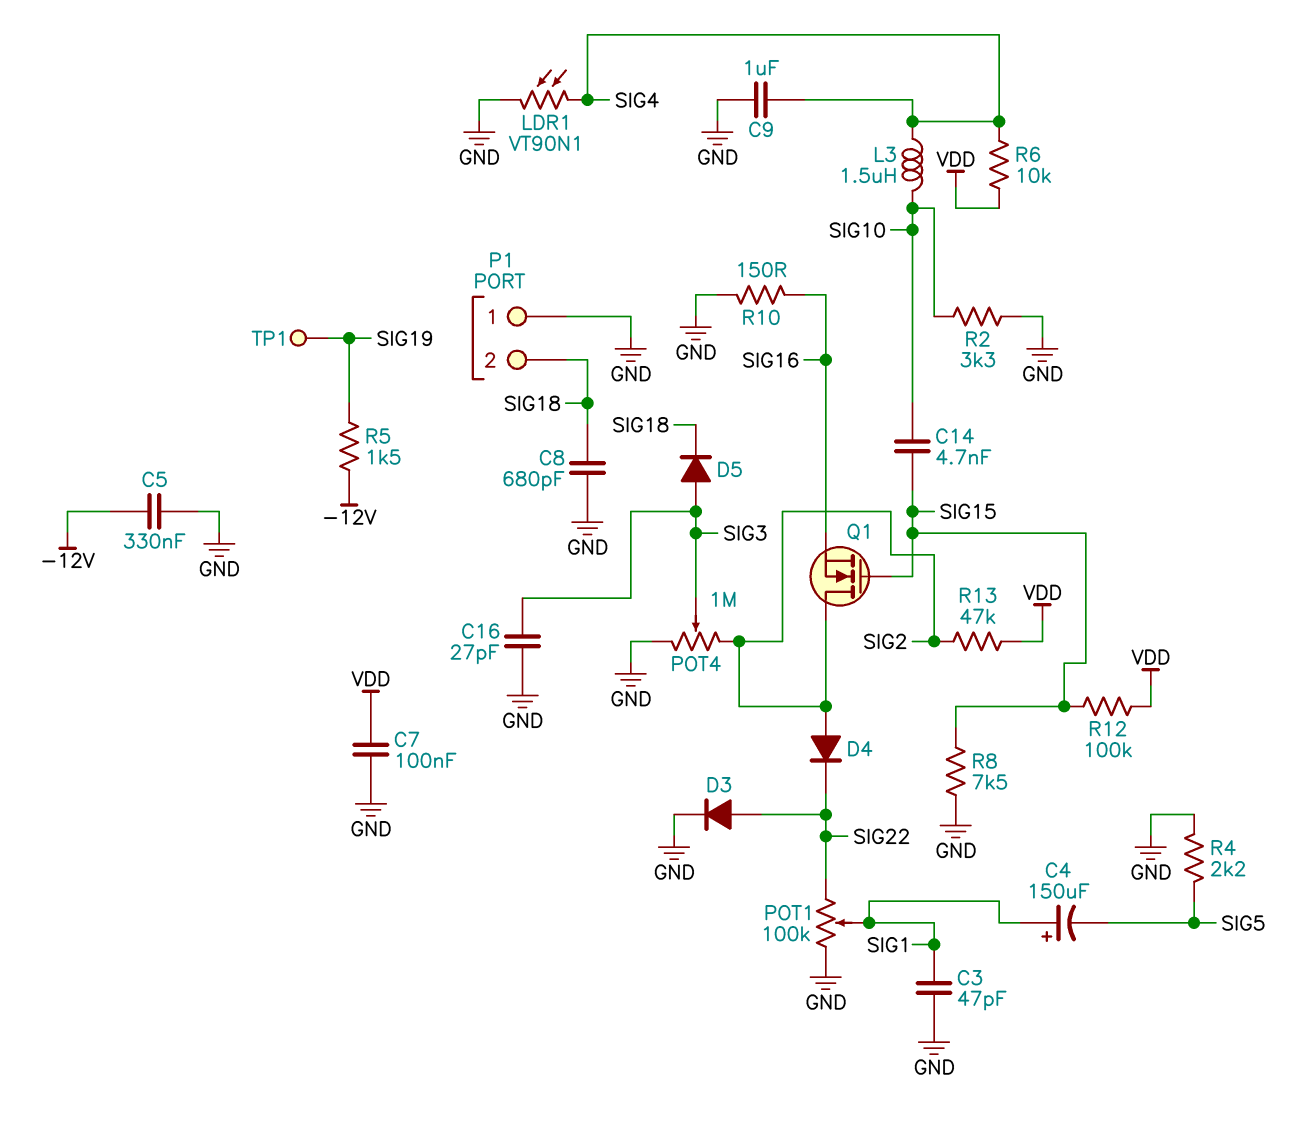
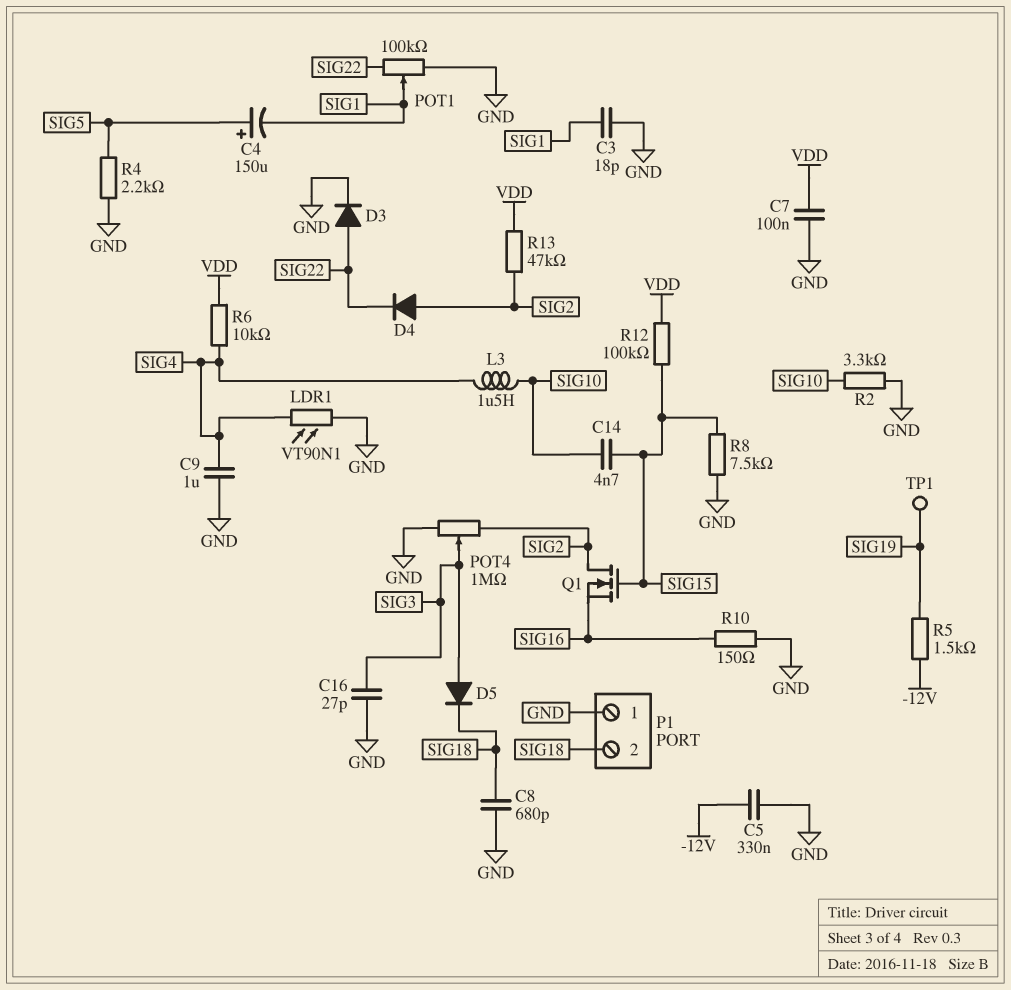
C3: 47pF (GND, SIG1) -> 18pF (GND, SIG1)
C4: 150uF (plus SIG1, minus SIG5) -> 150uF (plus SIG5, minus SIG1)

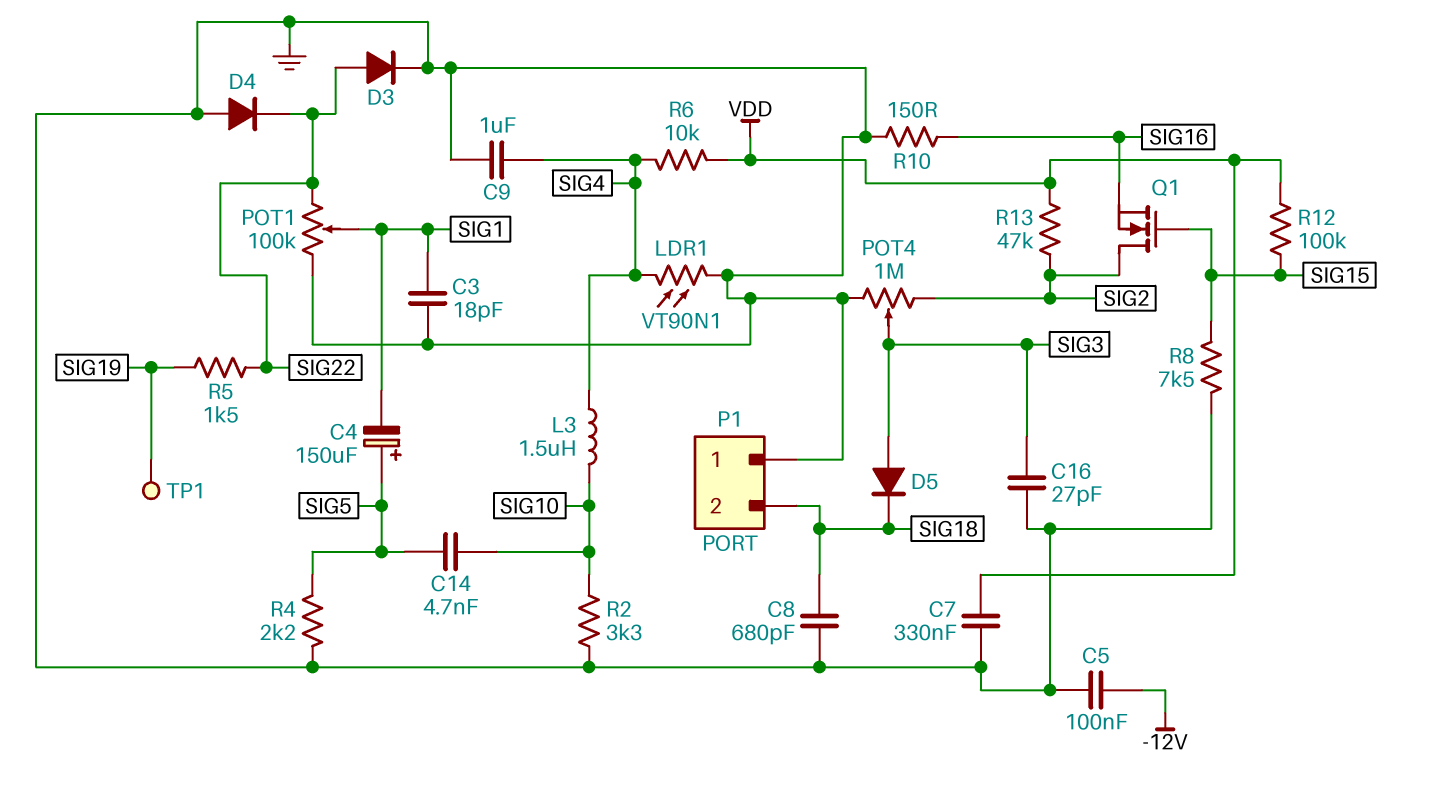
C5: 330nF (-12V, GND) -> 100nF (-12V, GND)
C7: 100nF (GND, VDD) -> 330nF (GND, VDD)
C14: 4.7nF (SIG10, SIG15) -> 4.7nF (SIG5, SIG10)
D4: diode (A SIG2, K SIG22) -> diode (A GND, K SIG22)
R5: 1.5k (-12V, SIG19) -> 1.5k (SIG19, SIG22)

